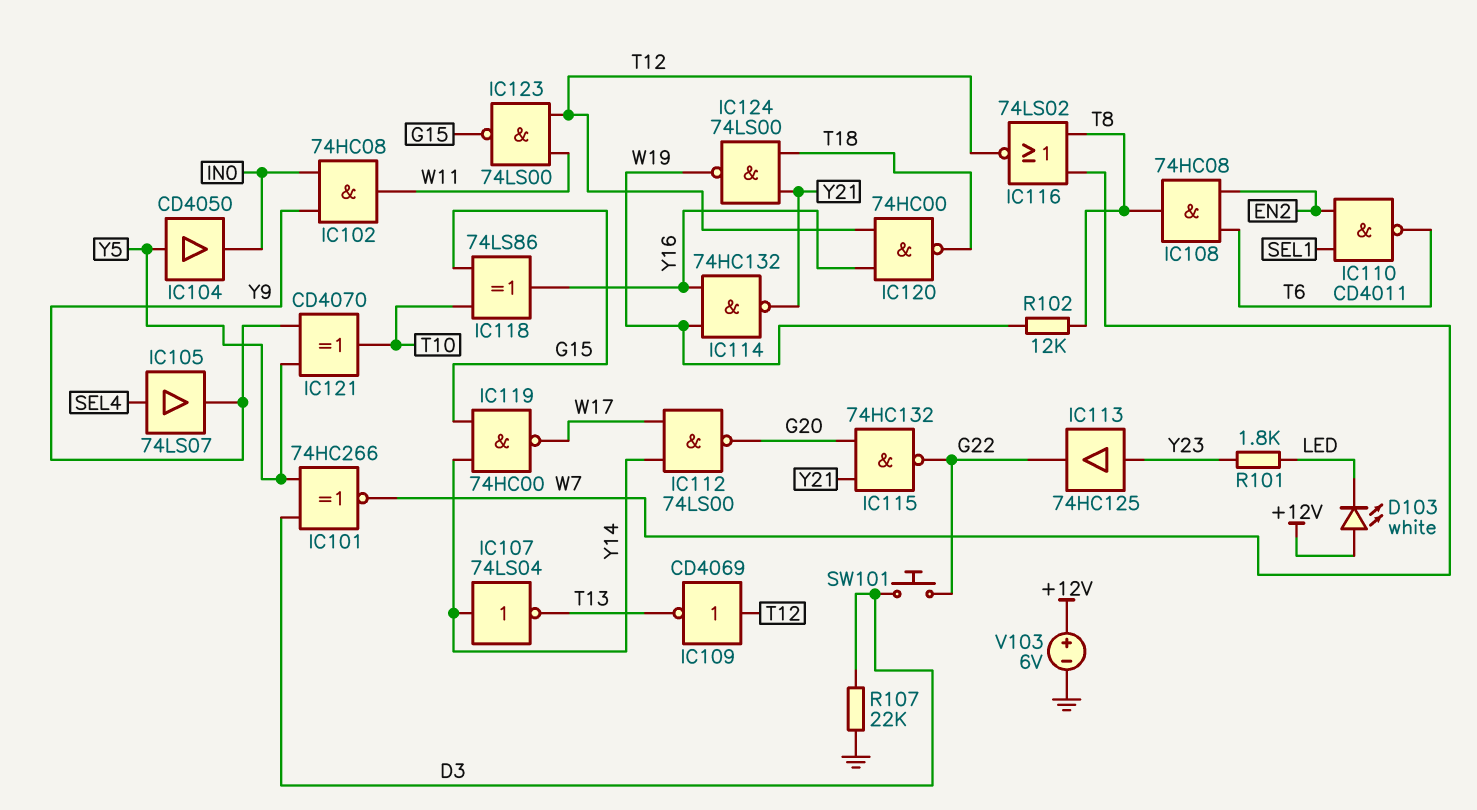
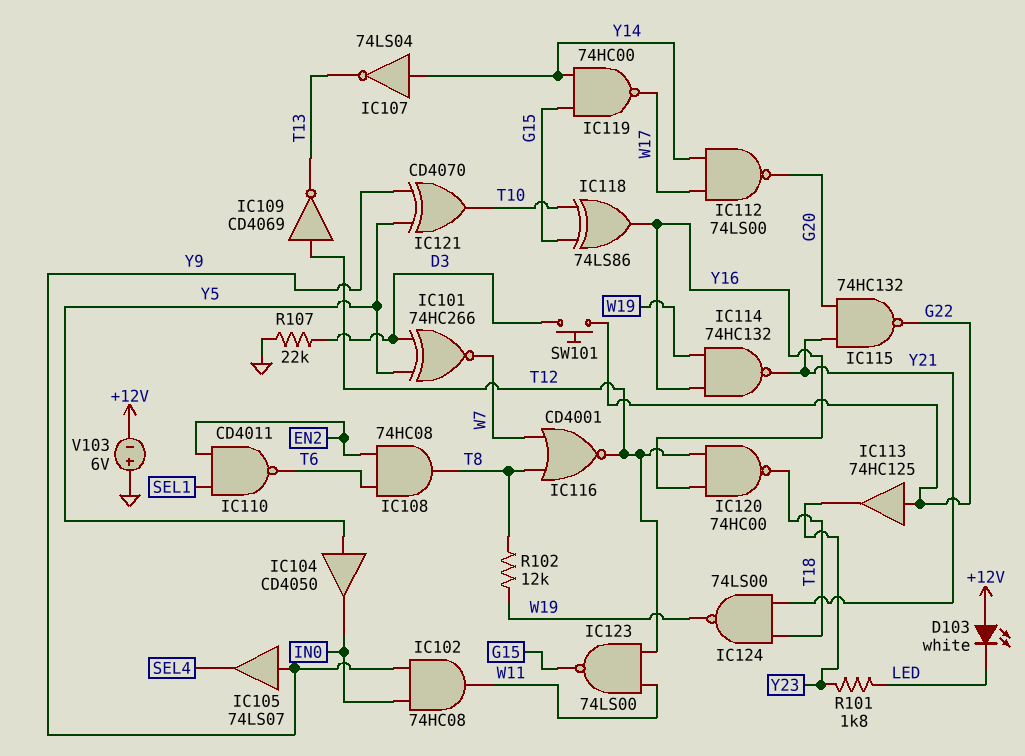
IC105: buffer 74LS07 (in SEL4, out Y9) -> buffer 74LS07 (in Y9, out SEL4)
IC113: buffer 74HC125 (in Y23, out G22) -> buffer 74HC125 (in G22, out Y23)
IC116: NOR 74LS02 (in T8, in W7, out T12) -> NOR CD4001 (in T8, in W7, out T12)
V103: 6V (plus +12V, minus GND) -> 6V (plus GND, minus +12V)

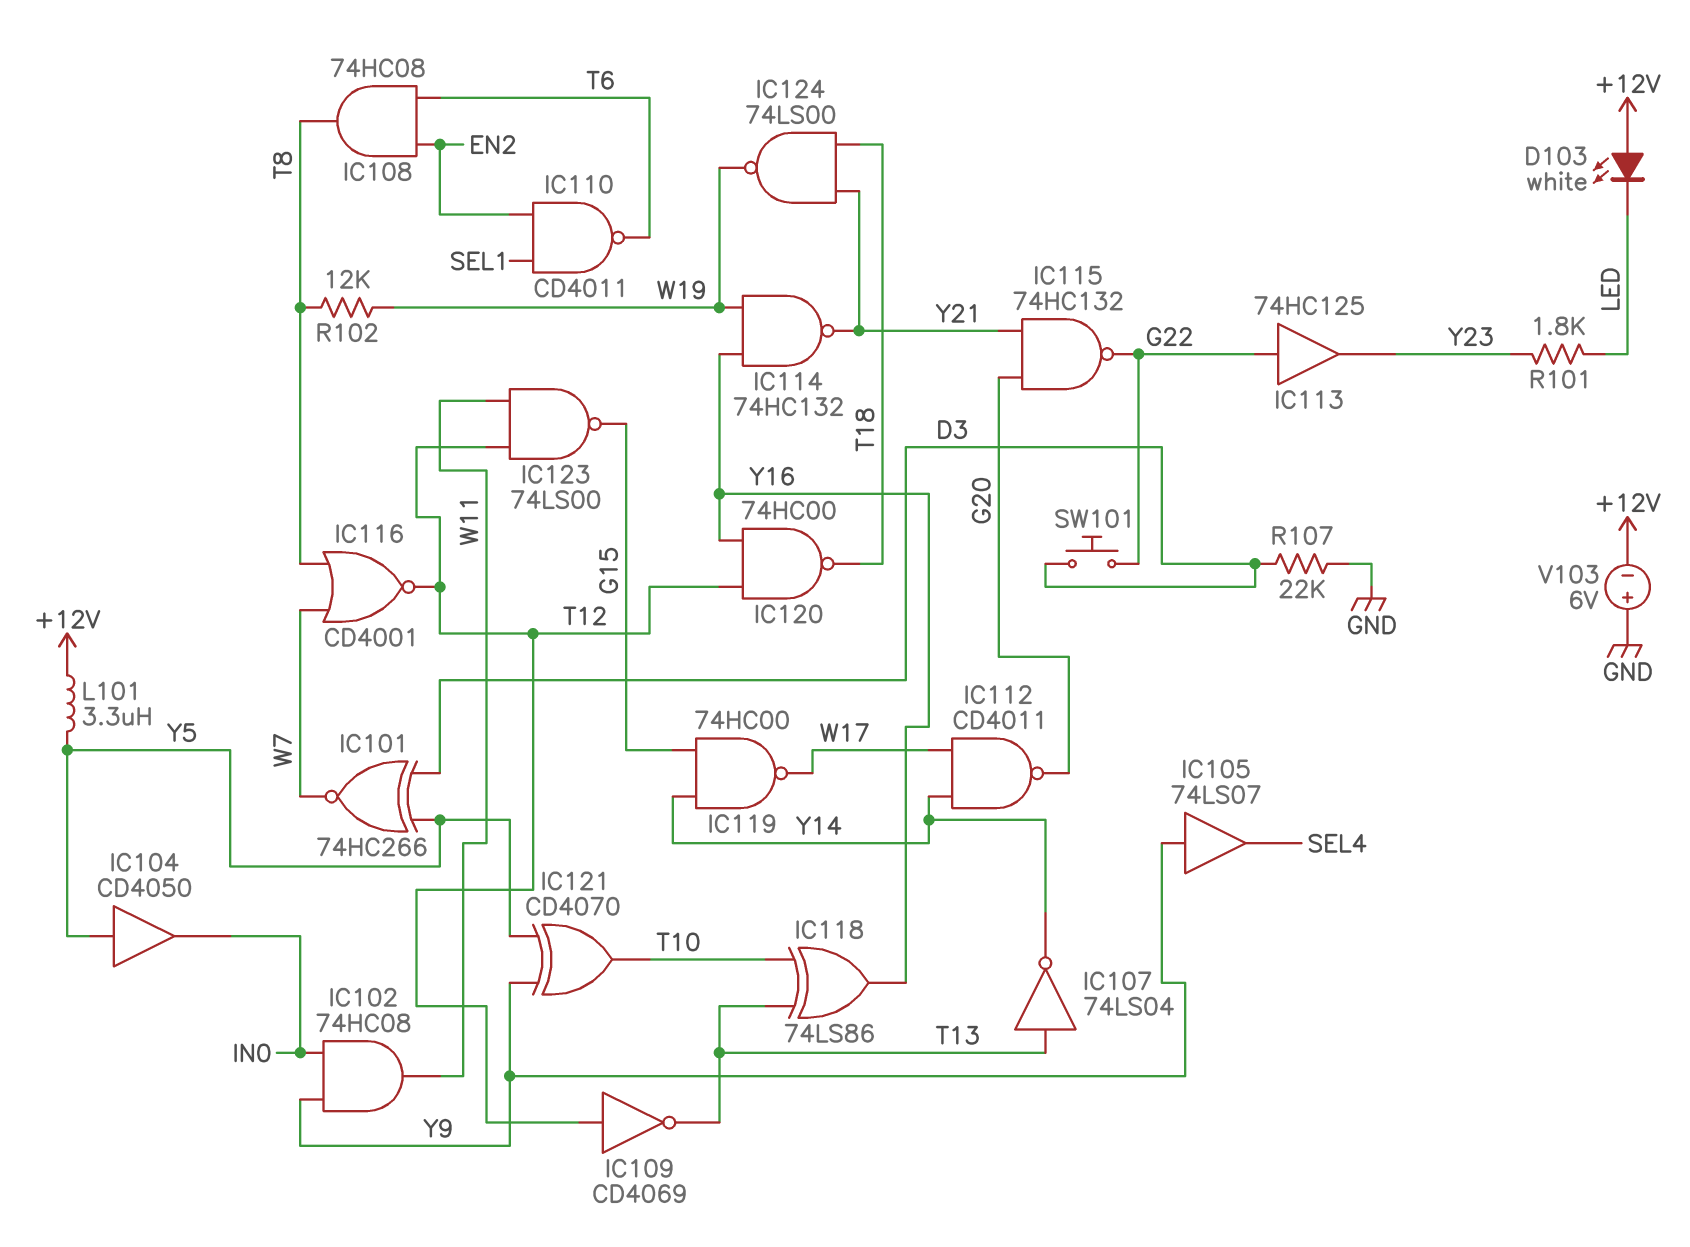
IC107: NOT 74LS04 (in Y14, out T13) -> NOT 74LS04 (in T13, out Y14)
IC112: NAND 74LS00 (in W17, in Y14, out G20) -> NAND CD4011 (in W17, in Y14, out G20)
IC118: XOR 74LS86 (in G15, in T10, out Y16) -> XOR 74LS86 (in T10, in T13, out Y16)
L101: none -> 3.3uH (+12V, Y5)

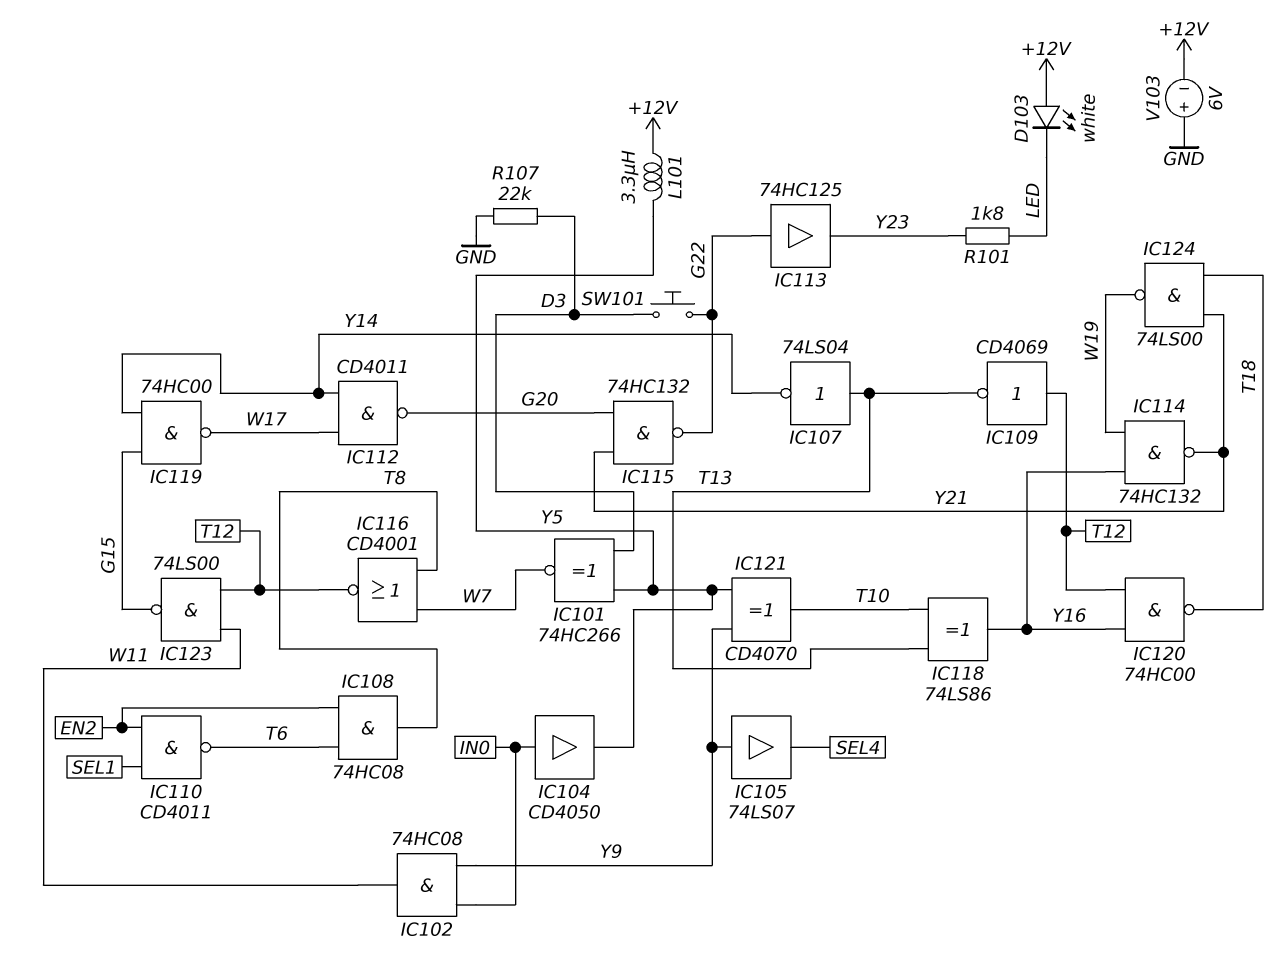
IC104: buffer CD4050 (in Y5, out IN0) -> buffer CD4050 (in IN0, out Y5)
R102: 12k (T8, W19) -> none

